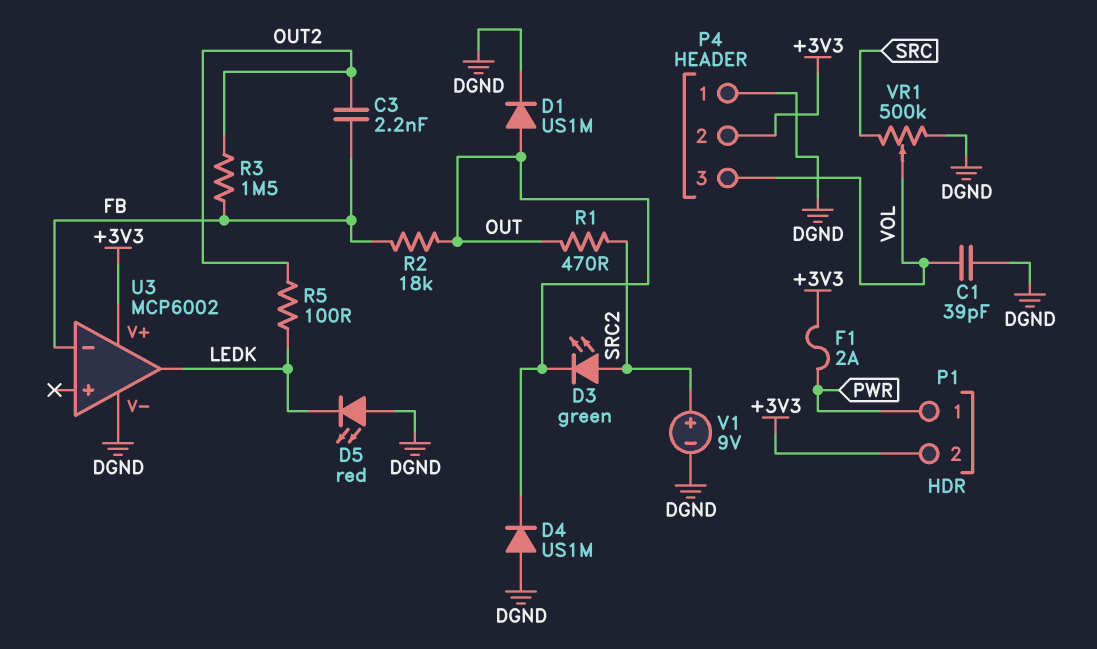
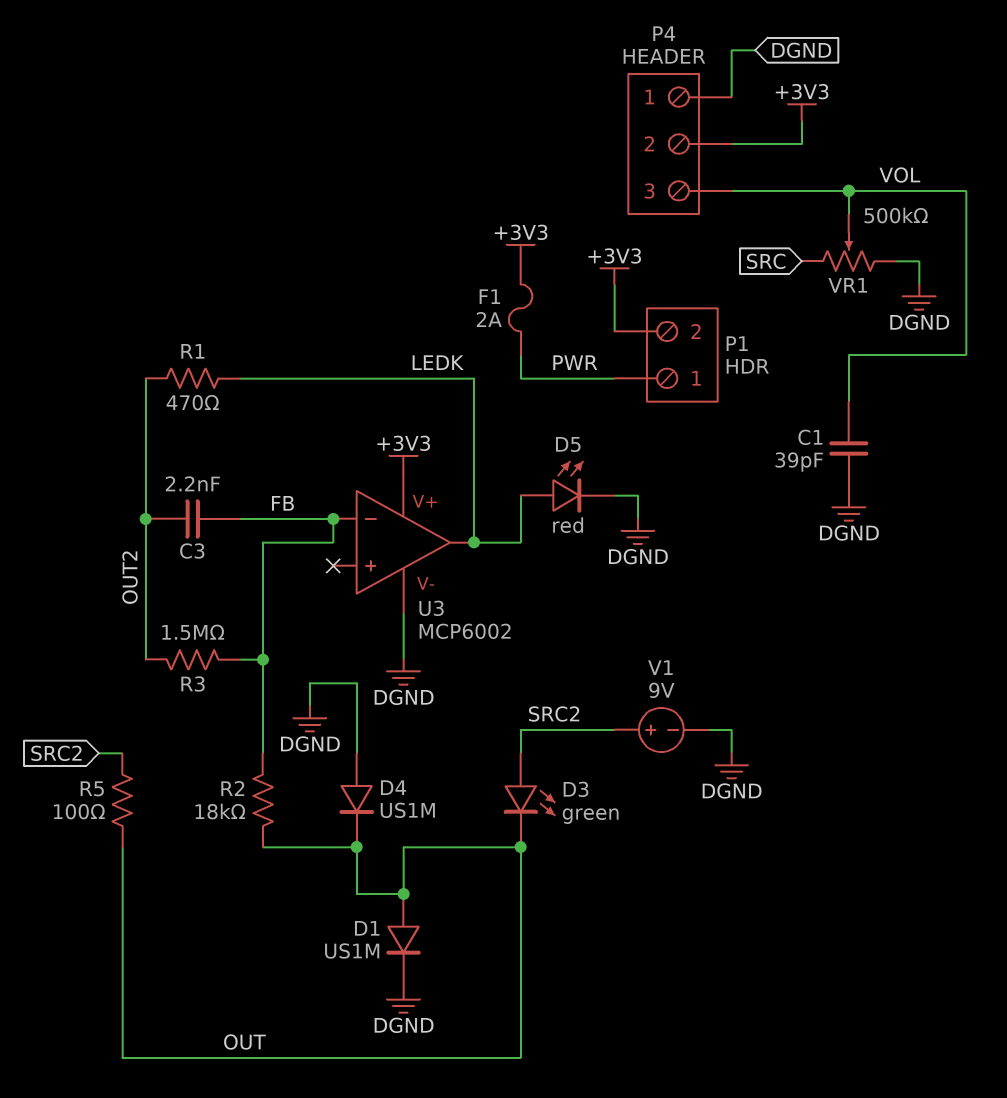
D5: LED red (A DGND, K LEDK) -> LED red (A LEDK, K DGND)
R1: 470 (OUT, SRC2) -> 470 (LEDK, OUT2)
R5: 100 (LEDK, OUT2) -> 100 (OUT, SRC2)

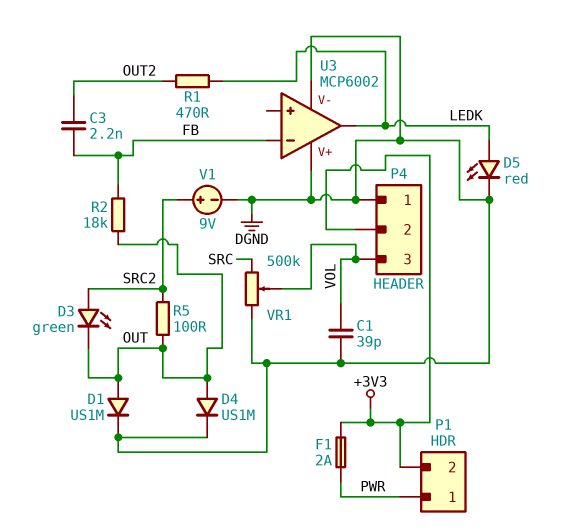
D4: diode US1M (A DGND, K OUT) -> diode US1M (A OUT, K DGND)
R3: 1.5M (FB, OUT2) -> none
U3 pin V+: +3V3 -> DGND

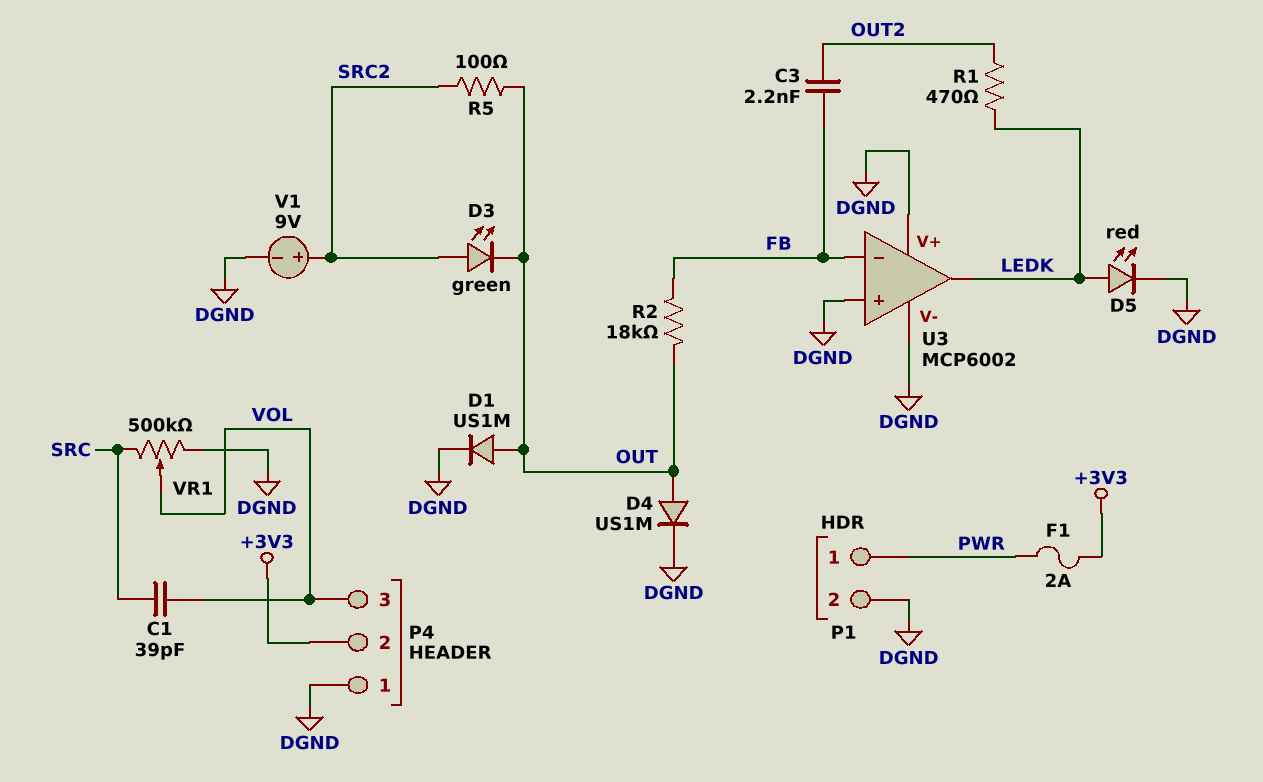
C1: 39pF (DGND, VOL) -> 39pF (SRC, VOL)
P1 pin 2: +3V3 -> DGND
U3 pin in+: none -> DGND

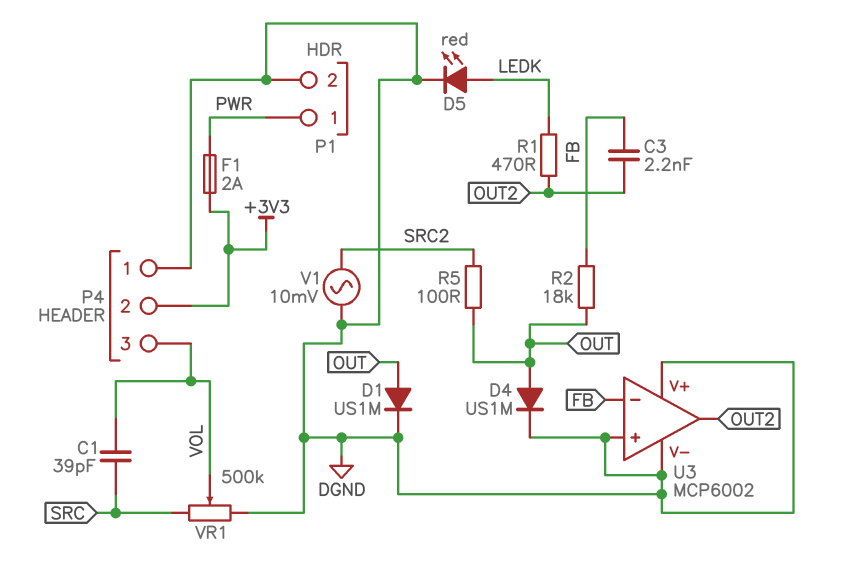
D3: LED green (A SRC2, K OUT) -> none
U3 pin out: LEDK -> OUT2
V1: 9V (plus SRC2, minus DGND) -> AC 10mV (DGND, SRC2)

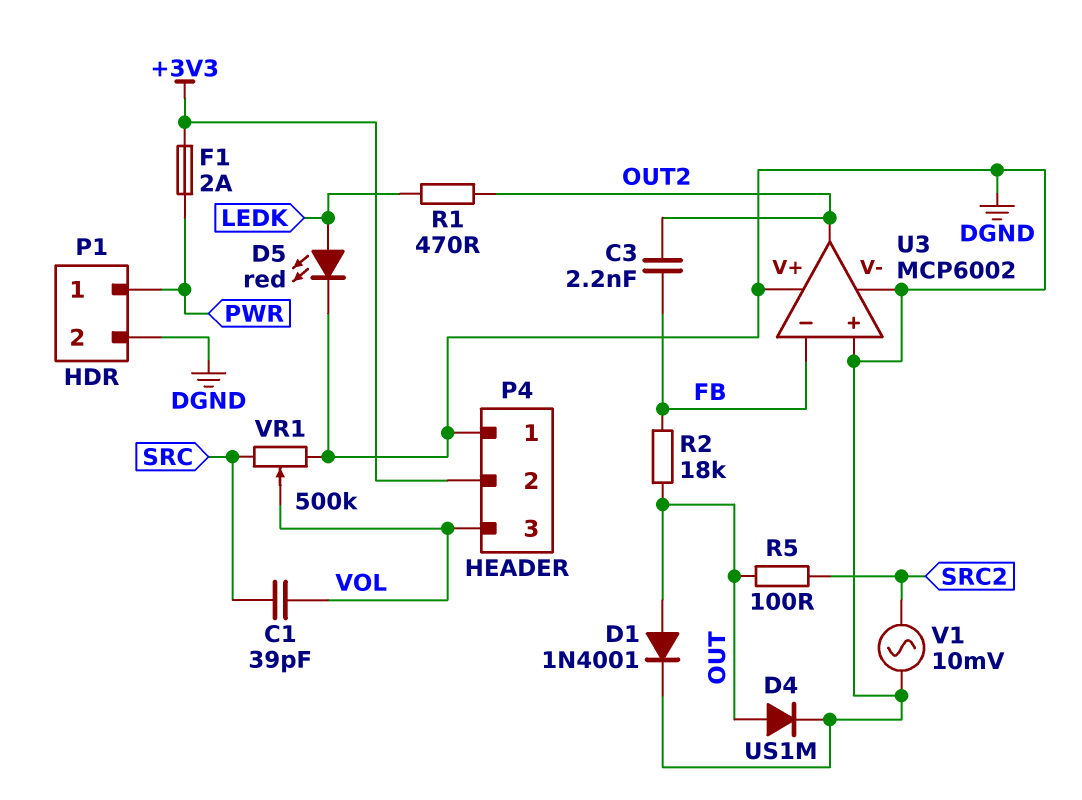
D1: diode US1M (A OUT, K DGND) -> diode 1N4001 (A OUT, K DGND)

